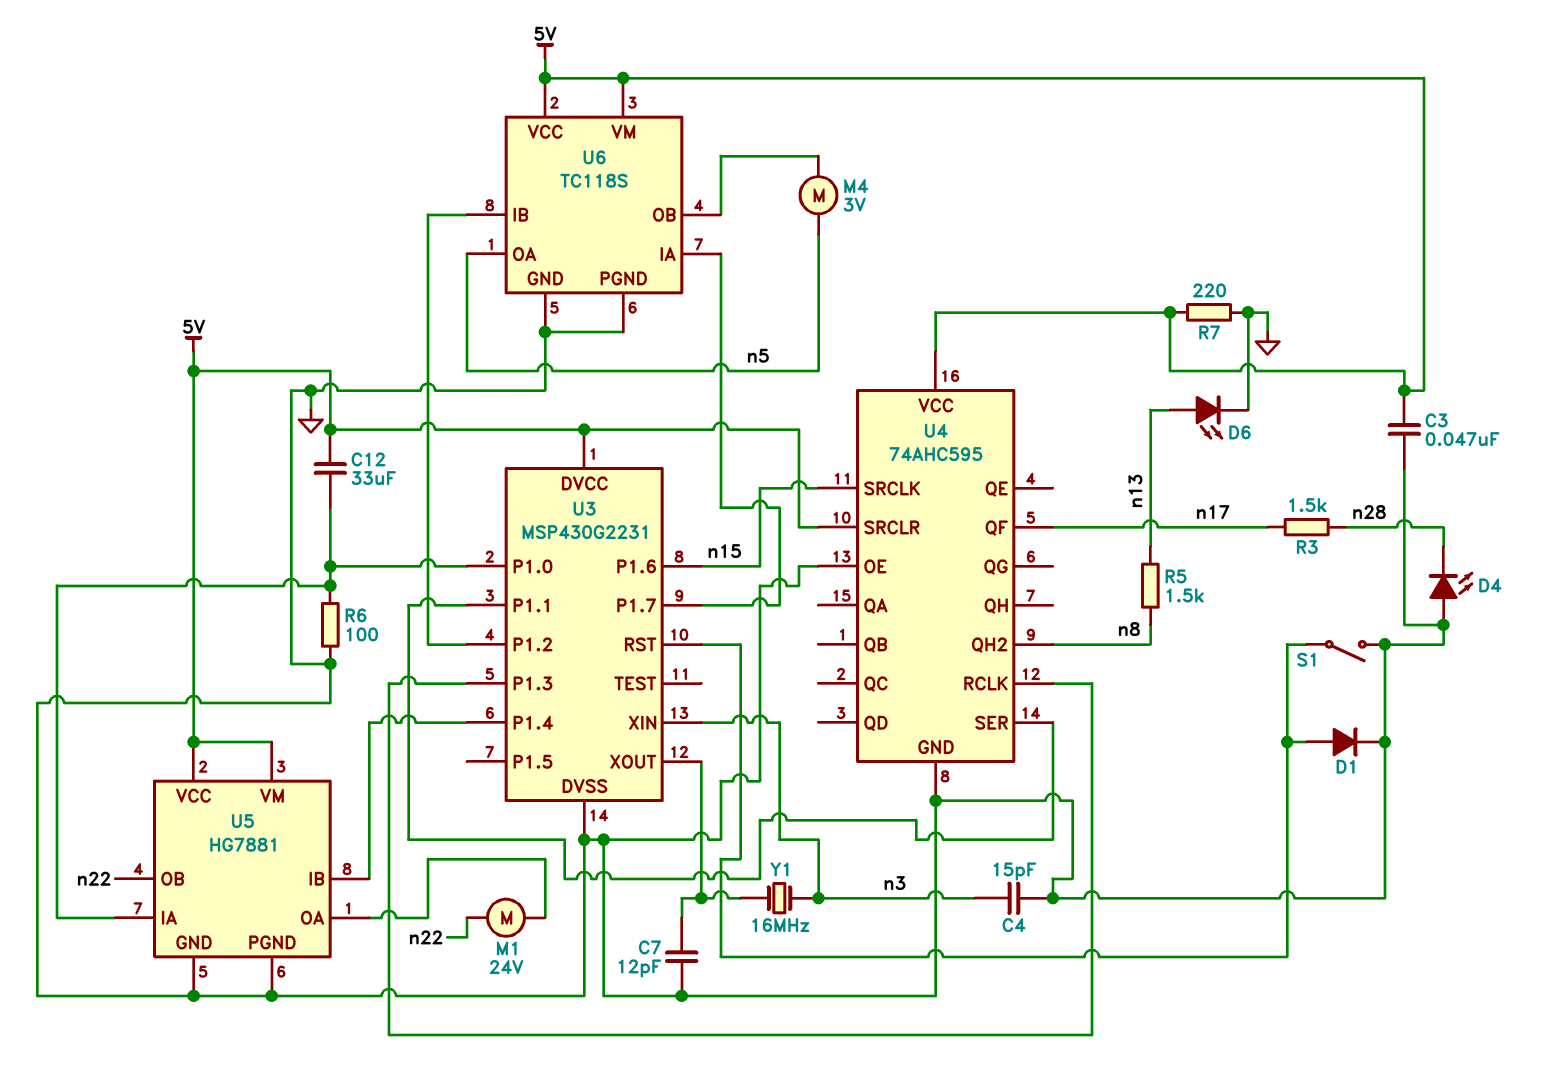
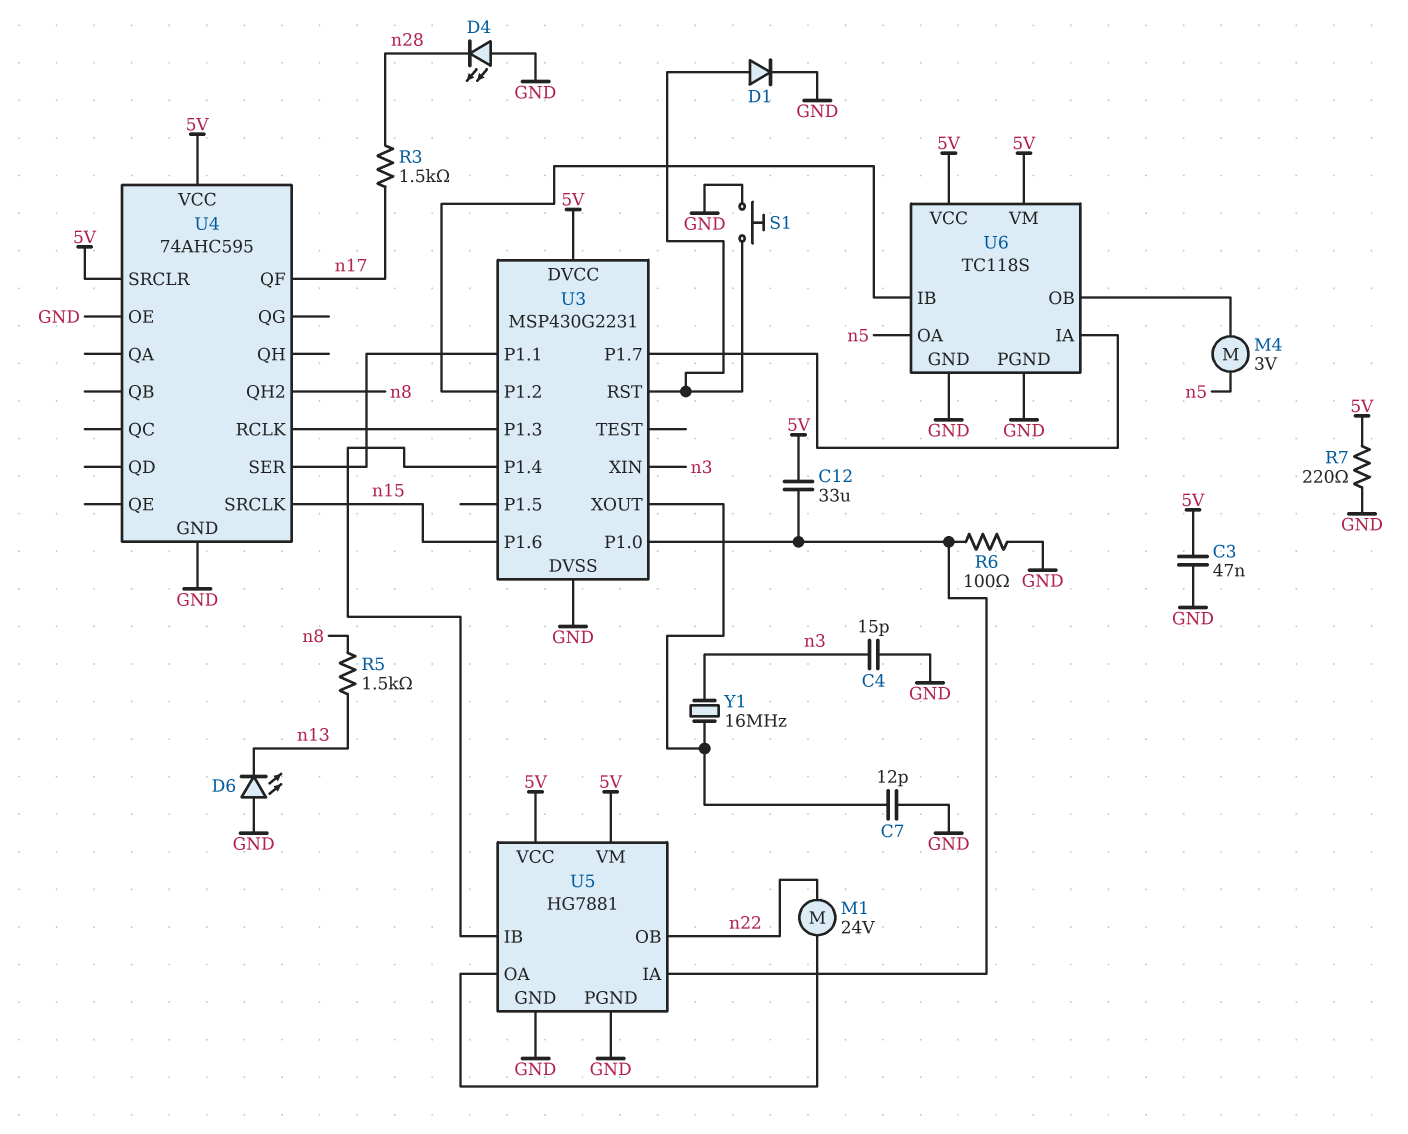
D6: LED (A n13, K GND) -> LED (A GND, K n13)
S1: switch (GND, U3/RST) -> button (GND, U3/RST)

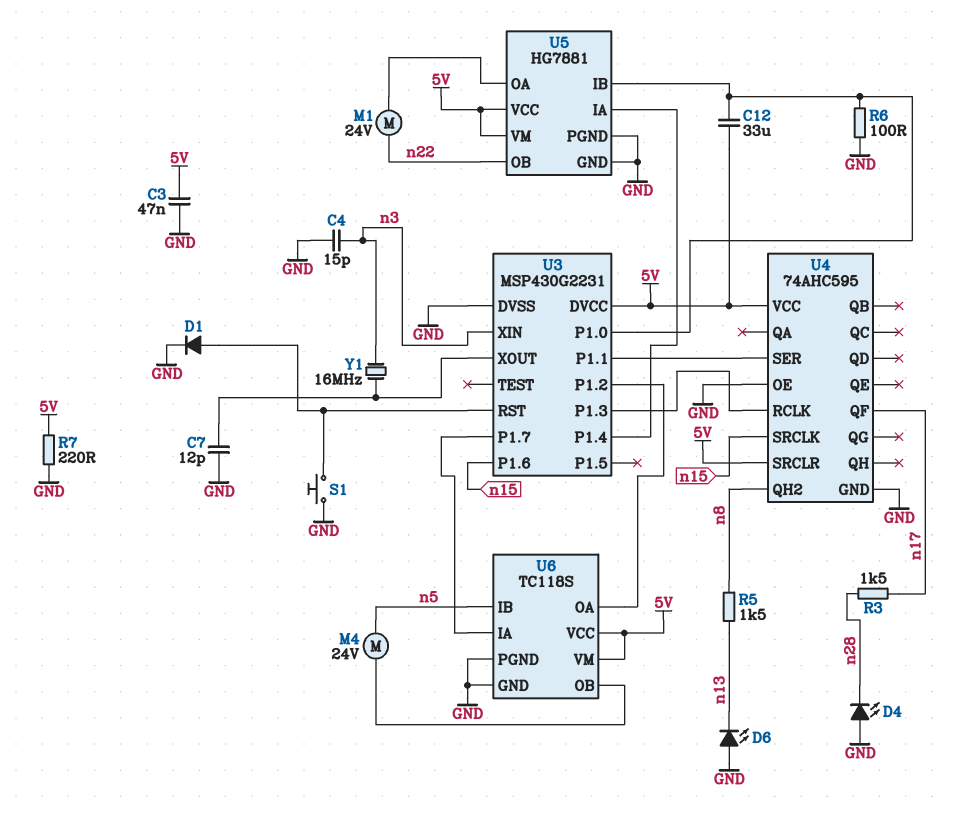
M4: motor 3V (U6/OB, n5) -> motor 24V (U6/OB, n5)
U5 pin IA: U3/P1.0 -> U3/P1.4
U5 pin IB: U3/P1.4 -> U3/P1.0
U6 pin IB: U3/P1.2 -> n5
U6 pin OA: n5 -> U3/P1.2

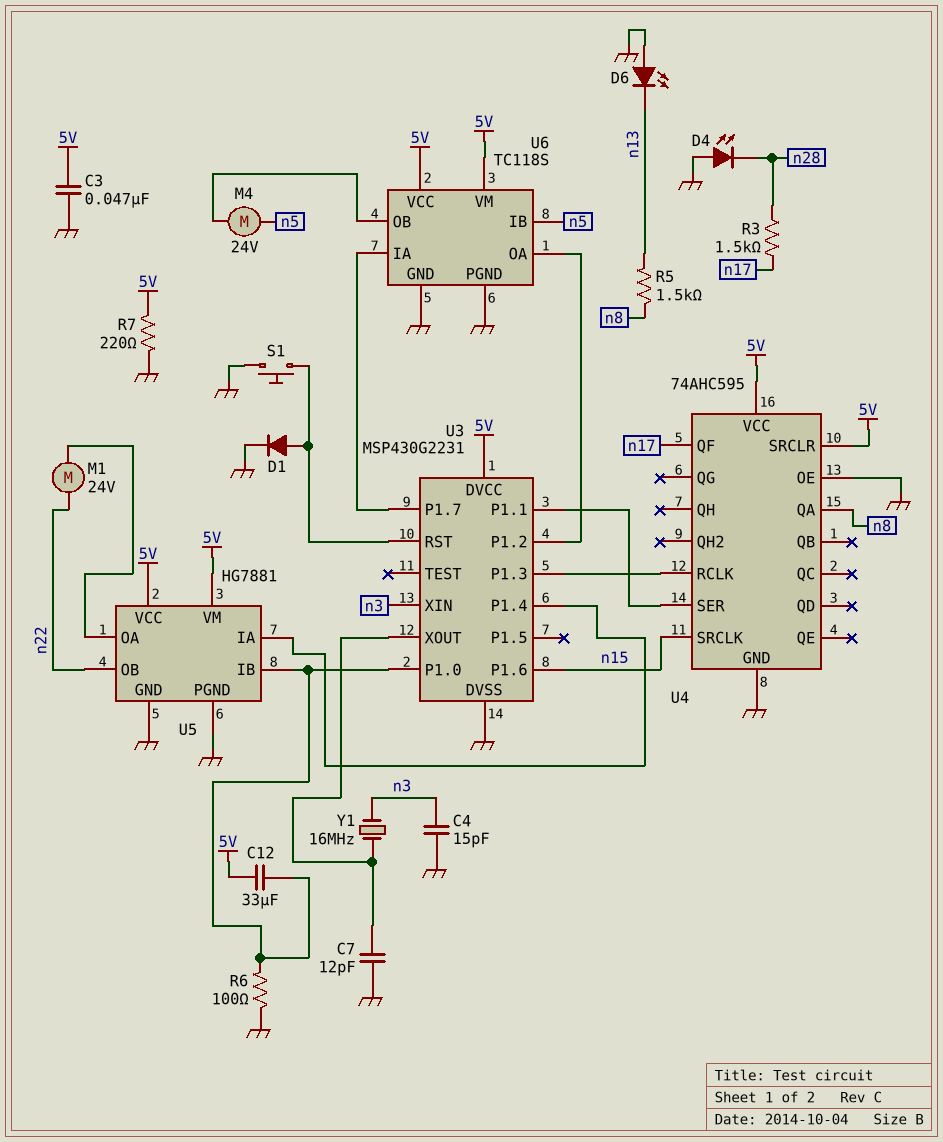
U4 pin QA: none -> n8
U4 pin QH2: n8 -> none

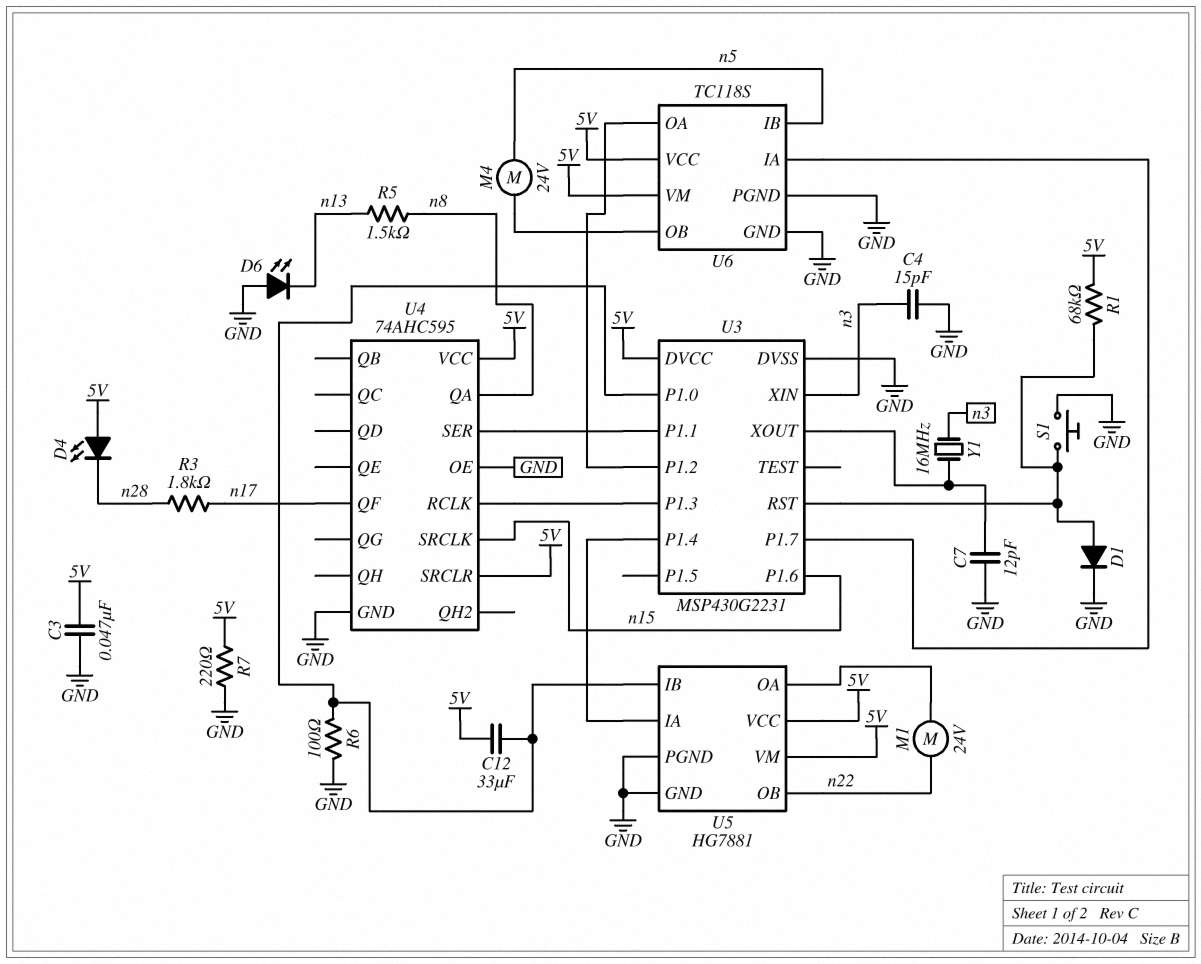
D4: LED (A GND, K n28) -> LED (A 5V, K n28)
R1: none -> 68k (5V, U3/RST)
R3: 1.5k (n17, n28) -> 1.8k (n17, n28)

